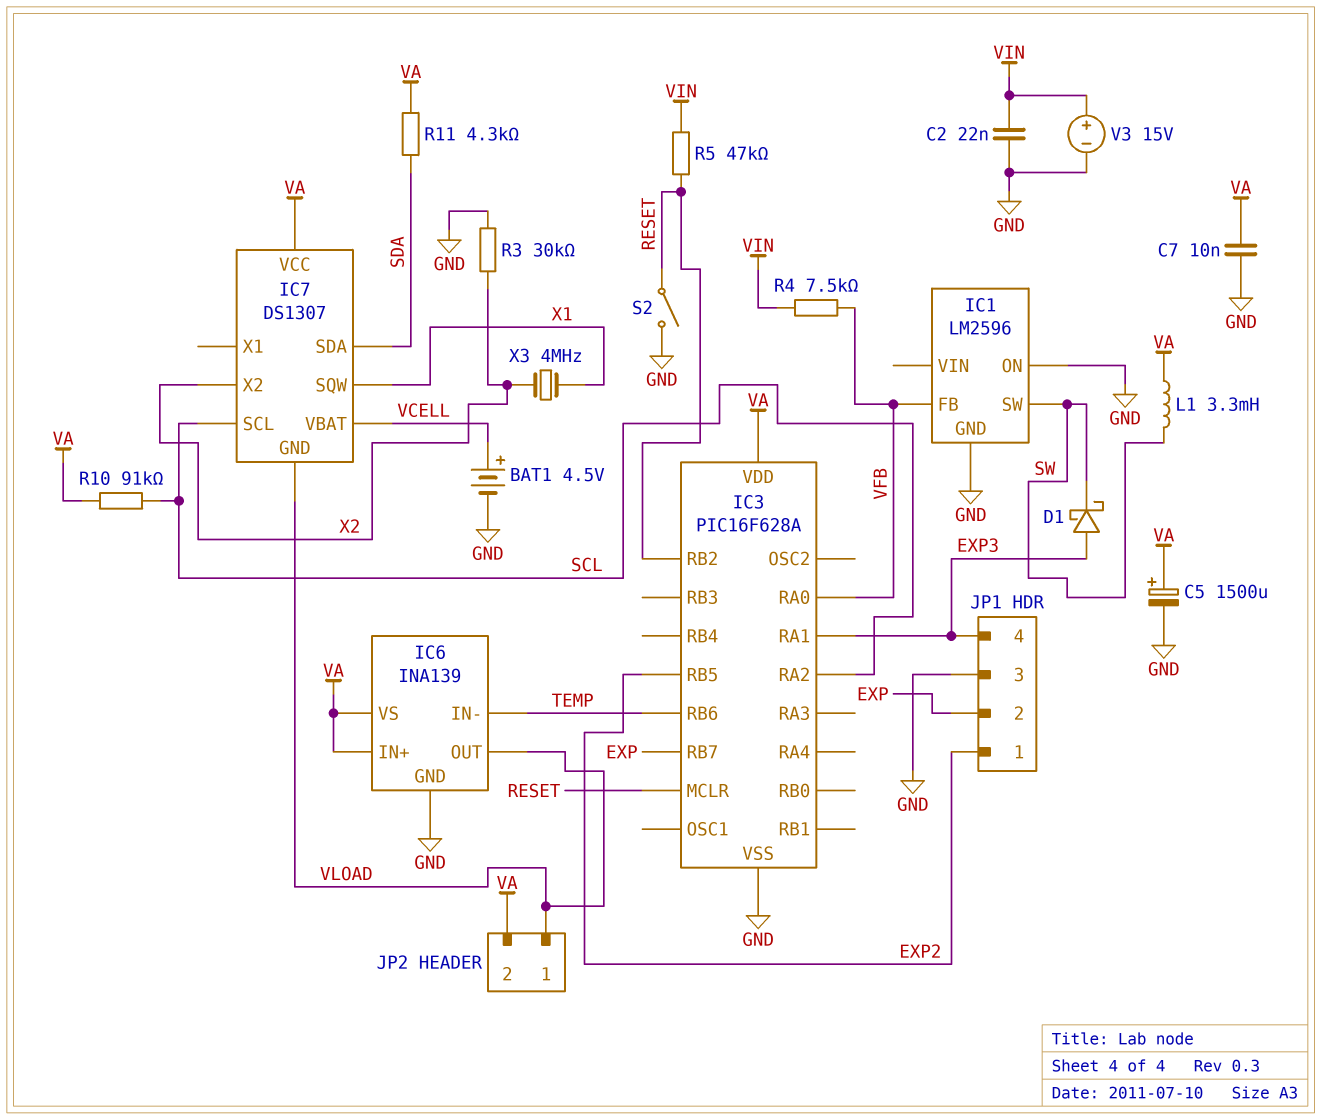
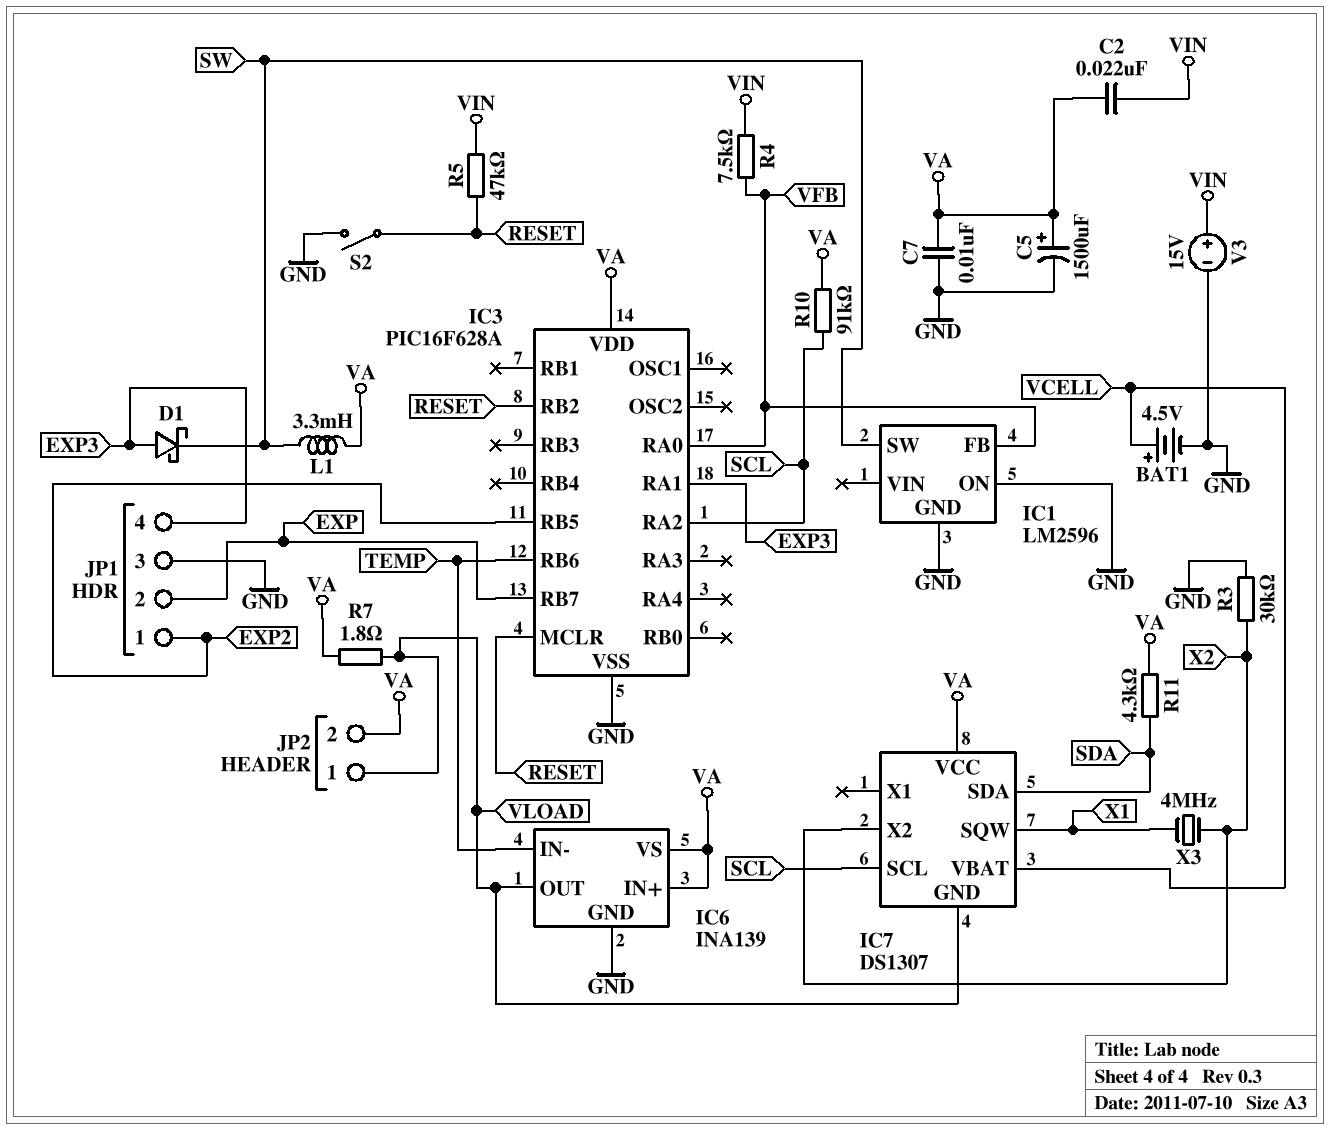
C2: 22nF (GND, VIN) -> 22nF (VA, VIN)
R7: none -> 1.8 (VA, VLOAD)

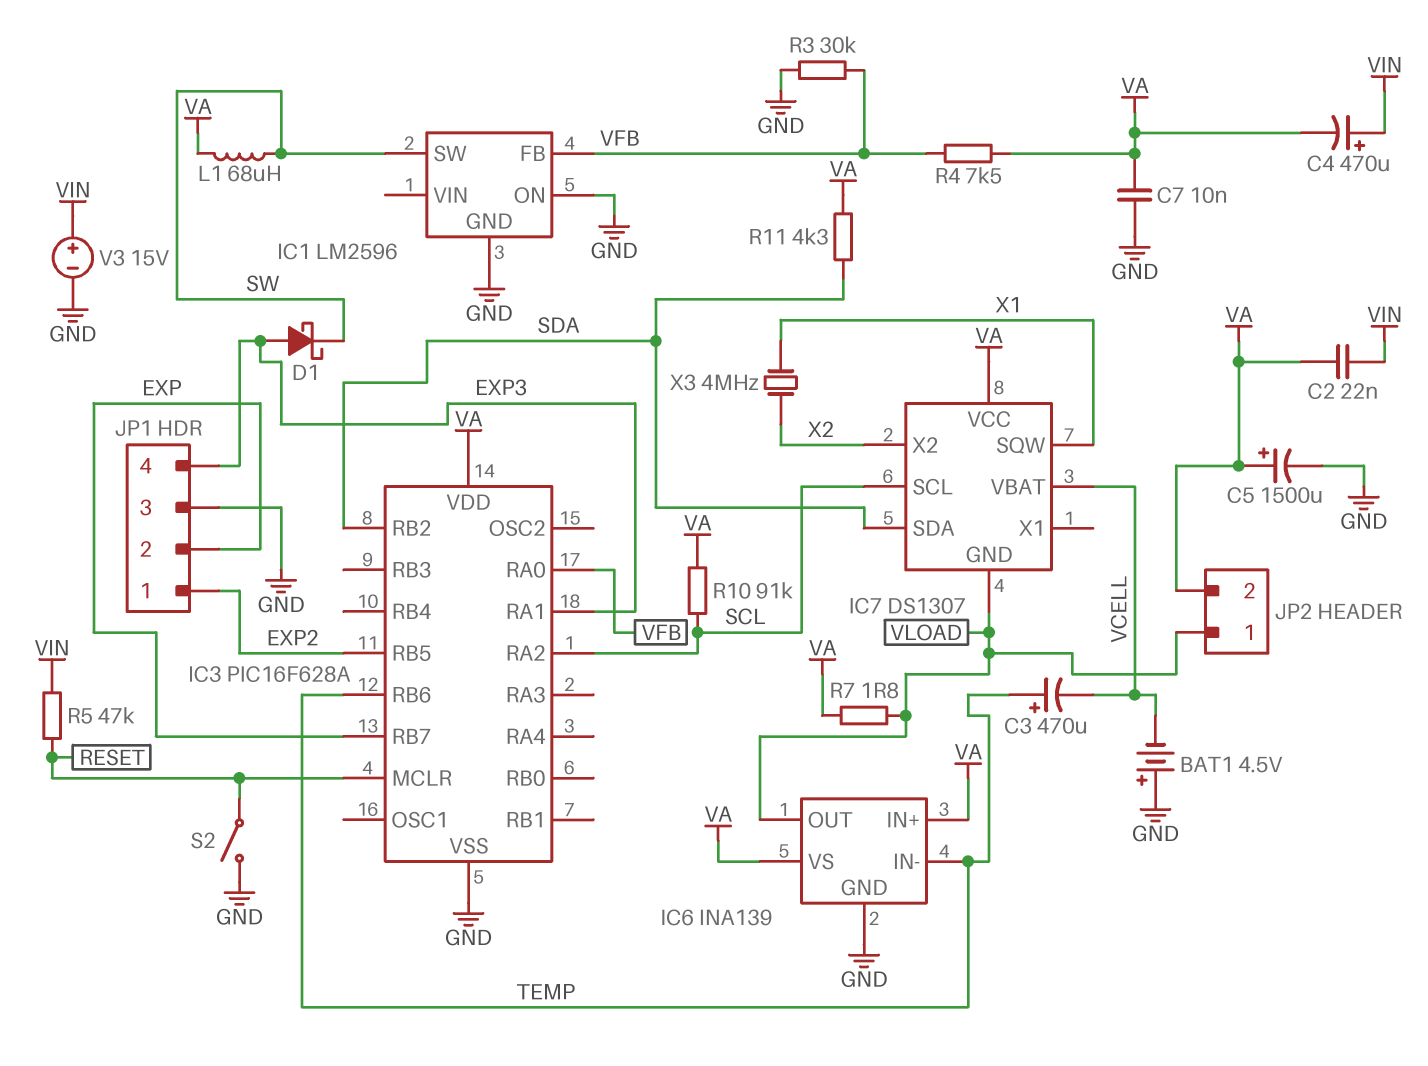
BAT1: 4.5V (plus VCELL, minus GND) -> 4.5V (plus GND, minus VCELL)
C3: none -> 470uF (plus TEMP, minus VCELL)
C4: none -> 470uF (plus VIN, minus VA)
IC3 pin RB2: RESET -> SDA
L1: 3.3mH (SW, VA) -> 68uH (SW, VA)
R3: 30k (GND, X2) -> 30k (GND, VFB)
R4: 7.5k (VFB, VIN) -> 7.5k (VA, VFB)

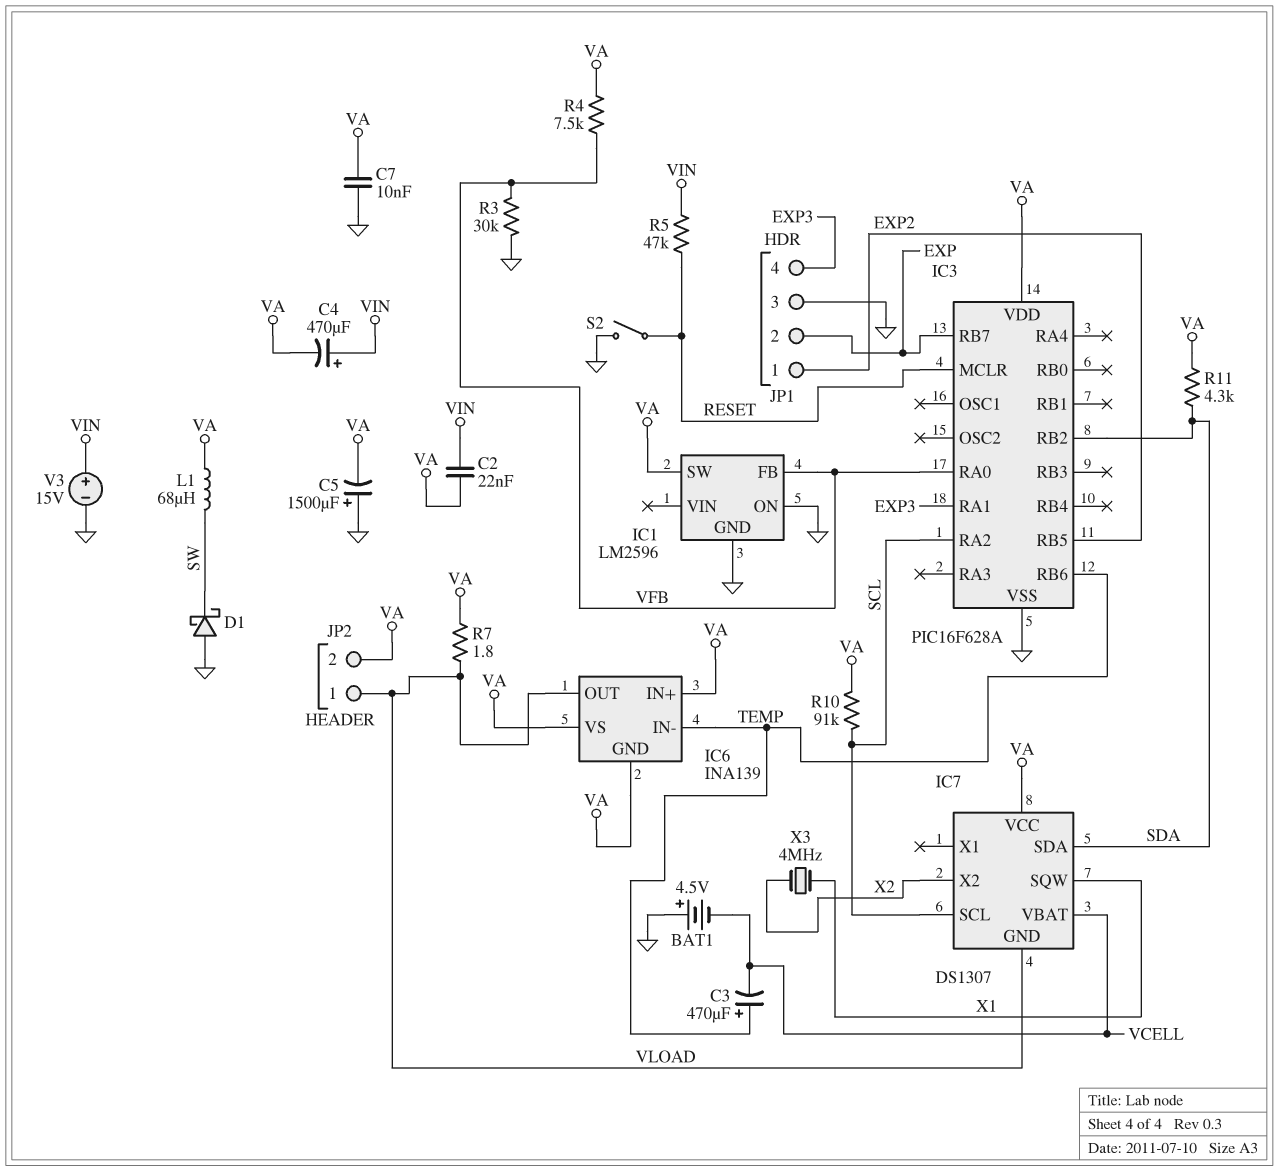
C5: 1500uF (plus VA, minus GND) -> 1500uF (plus GND, minus VA)
D1: schottky (A EXP3, K SW) -> schottky (A GND, K SW)
IC1 pin SW: SW -> VA
IC6 pin GND: GND -> VA

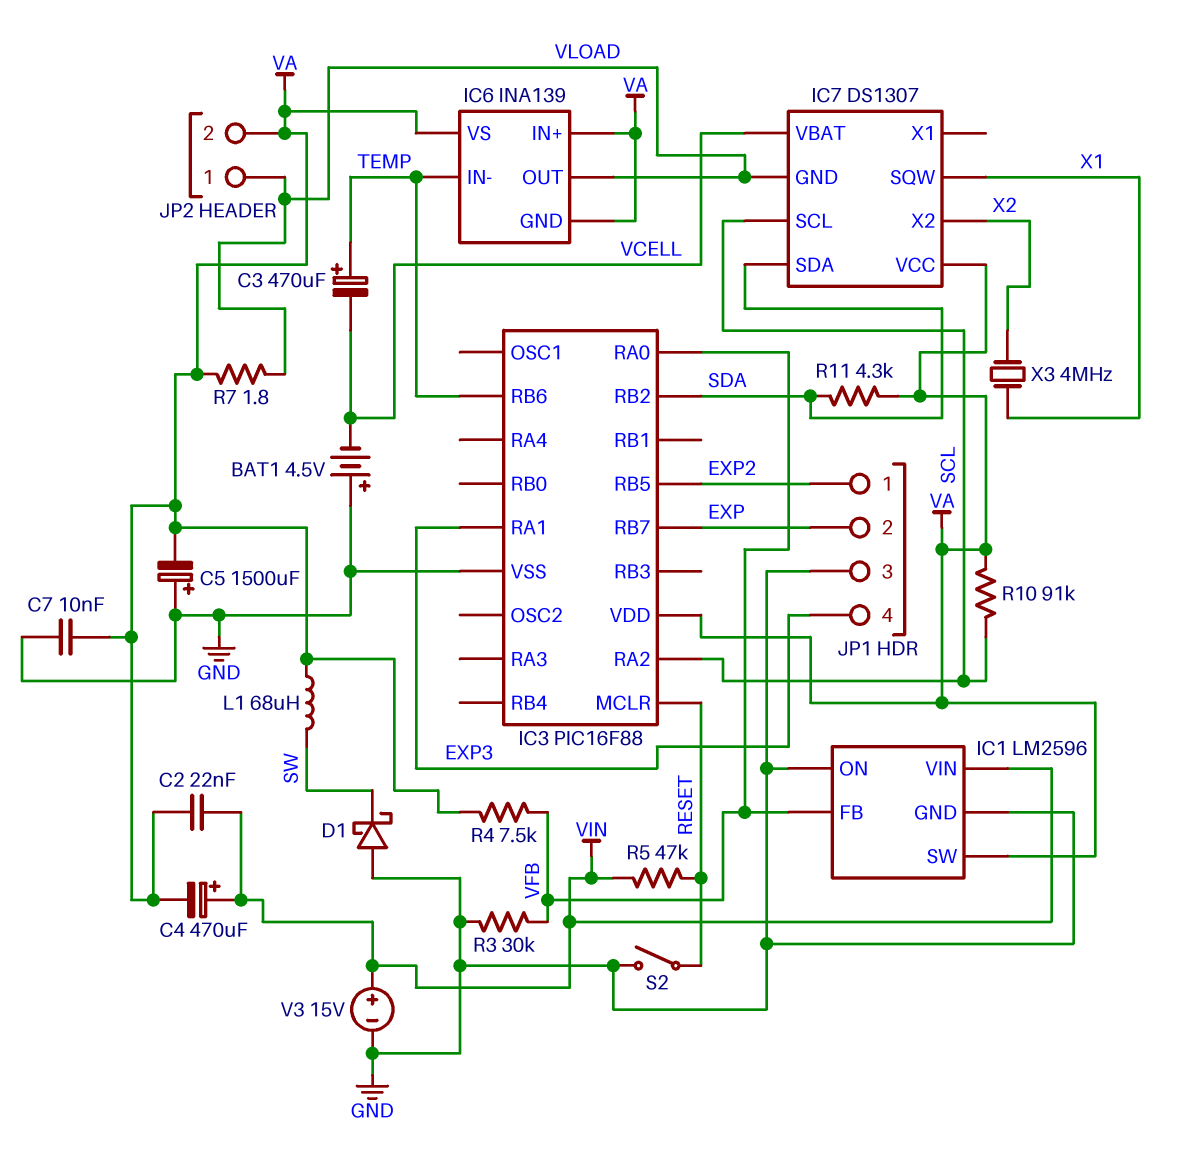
IC1 pin VIN: none -> VIN
IC3: PIC16F628A -> PIC16F88

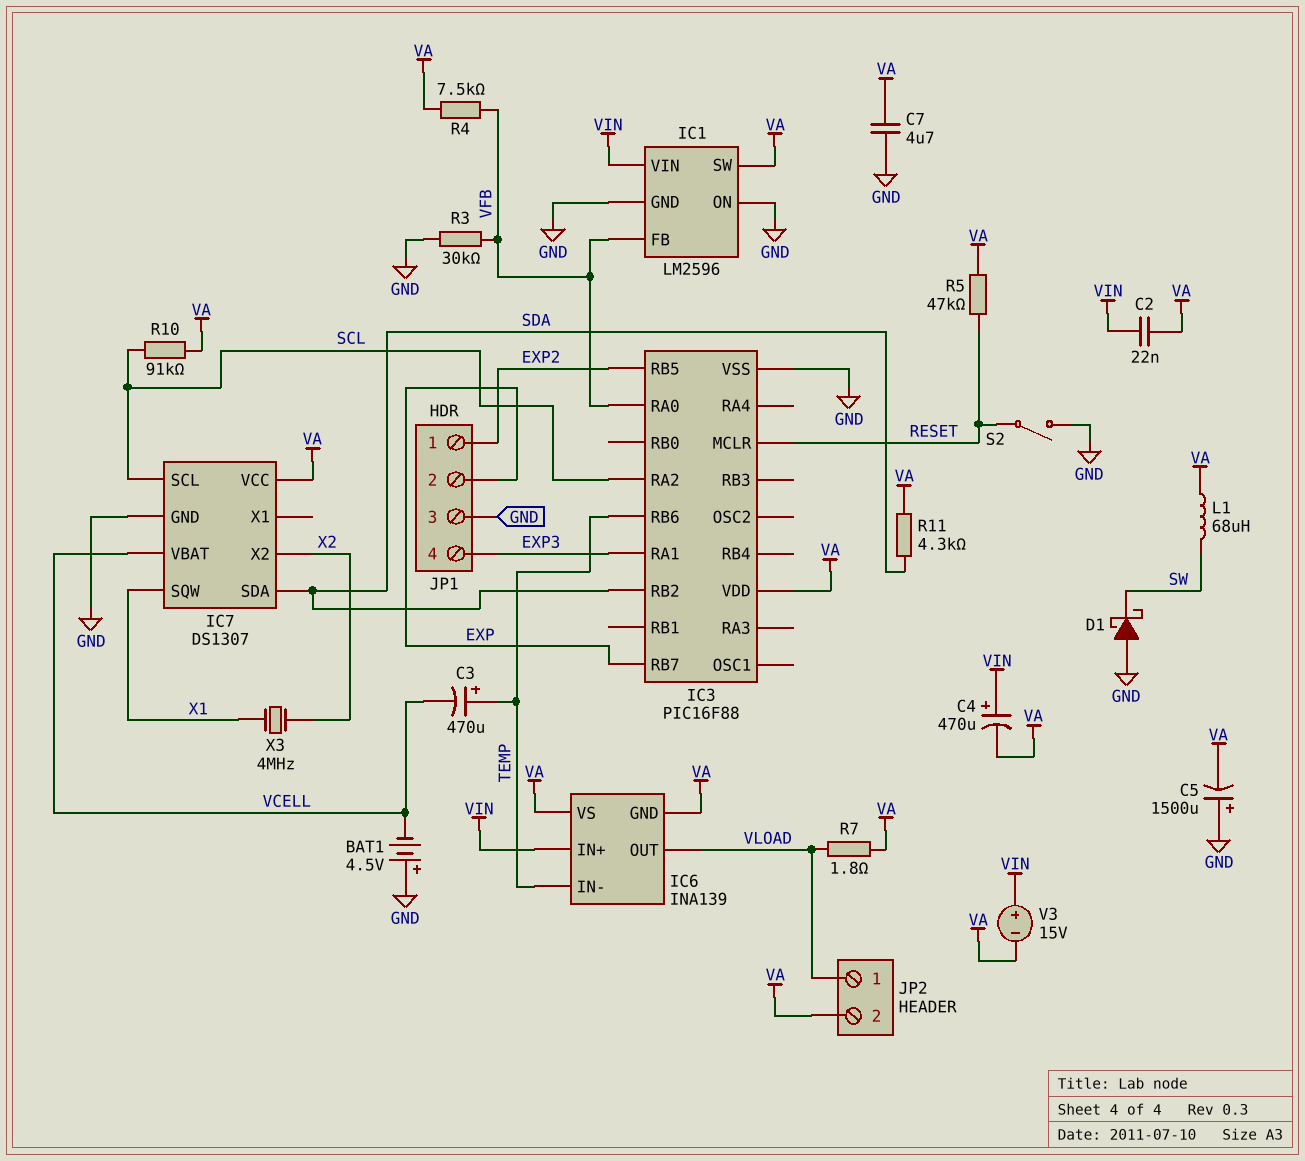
C7: 10nF (GND, VA) -> 4.7uF (GND, VA)
IC6 pin IN+: VA -> VIN
IC7 pin GND: VLOAD -> GND
R5: 47k (RESET, VIN) -> 47k (RESET, VA)
V3: 15V (plus VIN, minus GND) -> 15V (plus VIN, minus VA)

